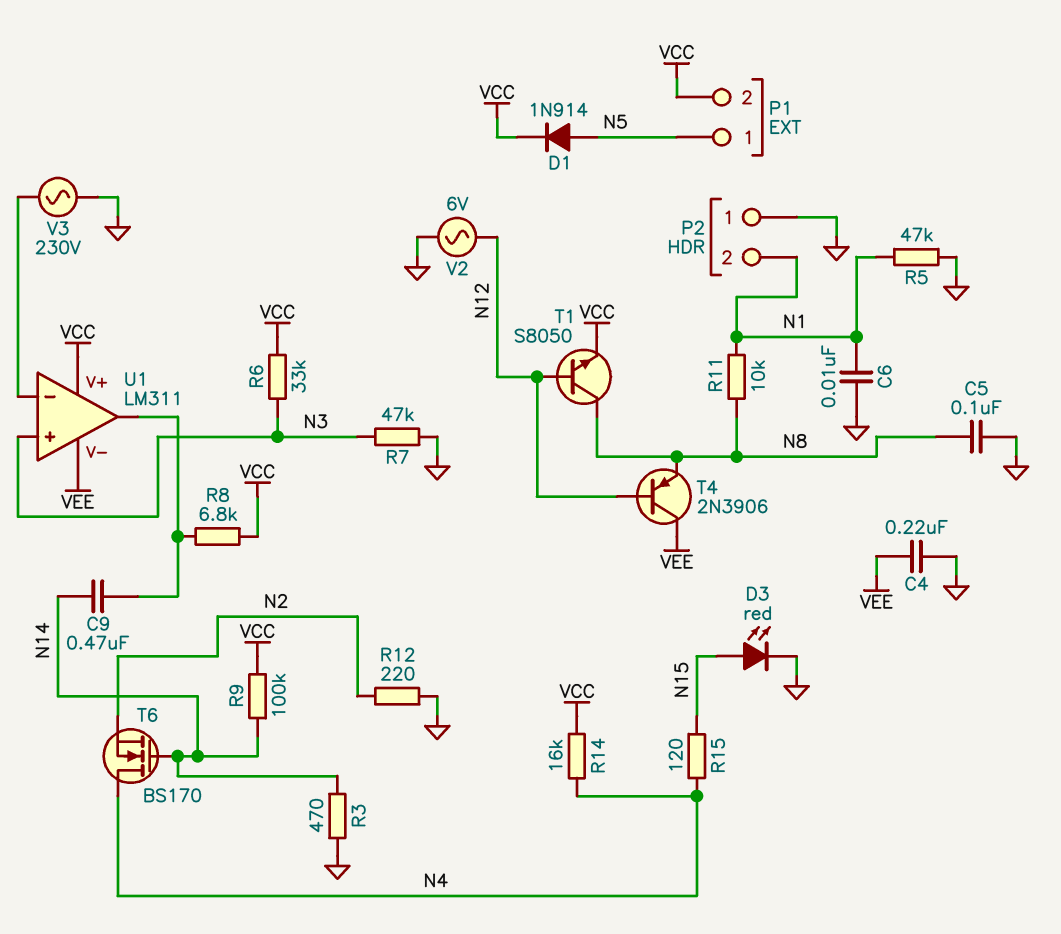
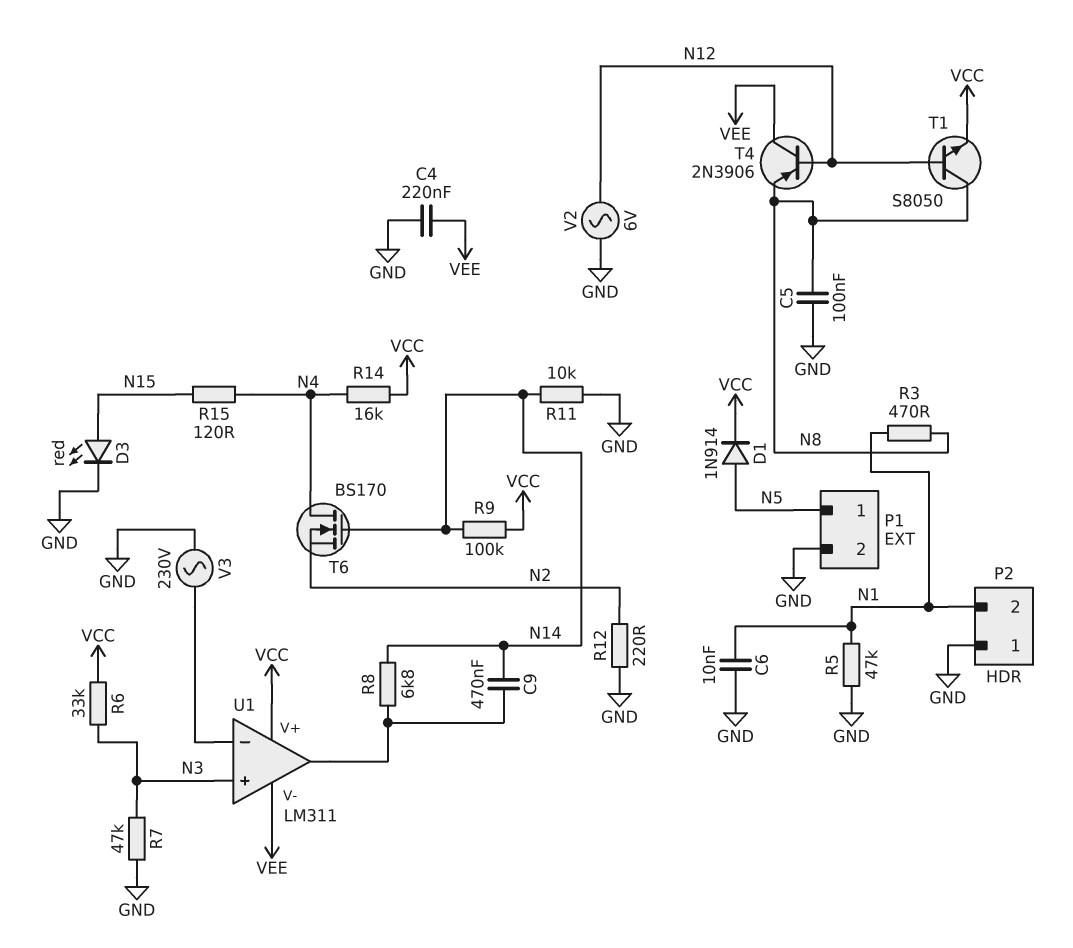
P1 pin 2: VCC -> GND
R3: 470 (GND, N14) -> 470 (N1, N8)
R8: 6.8k (U1/out, VCC) -> 6.8k (N14, U1/out)
R11: 10k (N1, N8) -> 10k (GND, N14)

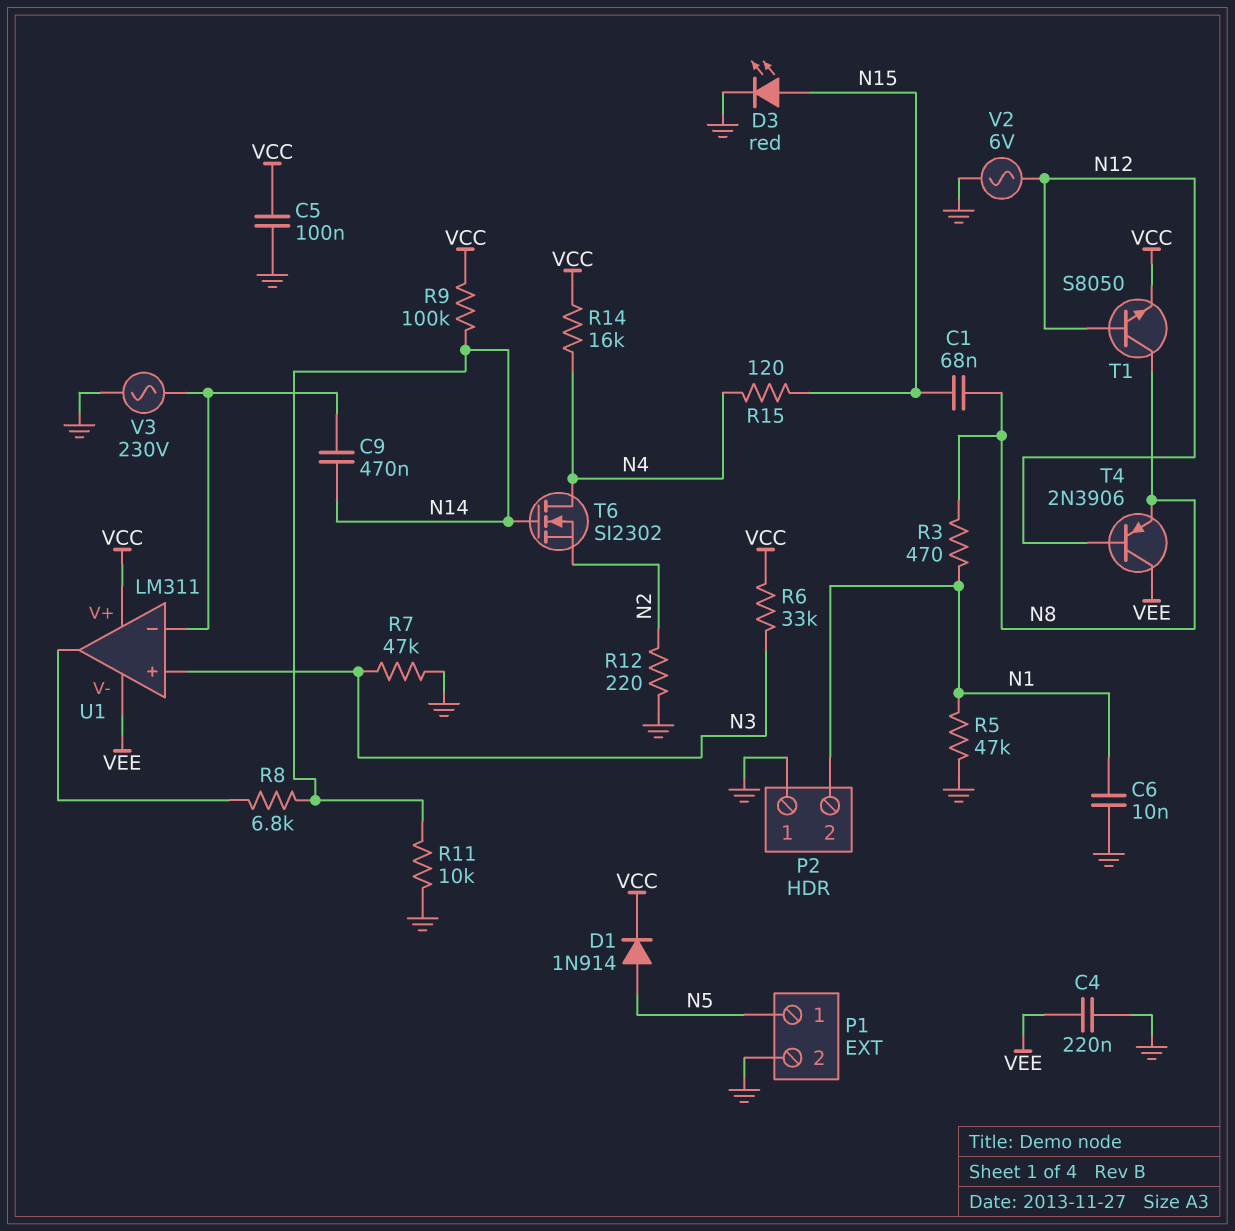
C1: none -> 68nF (N8, N15)
C5: 100nF (GND, N8) -> 100nF (GND, VCC)
C9: 470nF (N14, U1/out) -> 470nF (N14, U1/in-)
T6: NMOS BS170 (G N14, D N4, S N2) -> NMOS SI2302 (G N14, D N4, S N2)

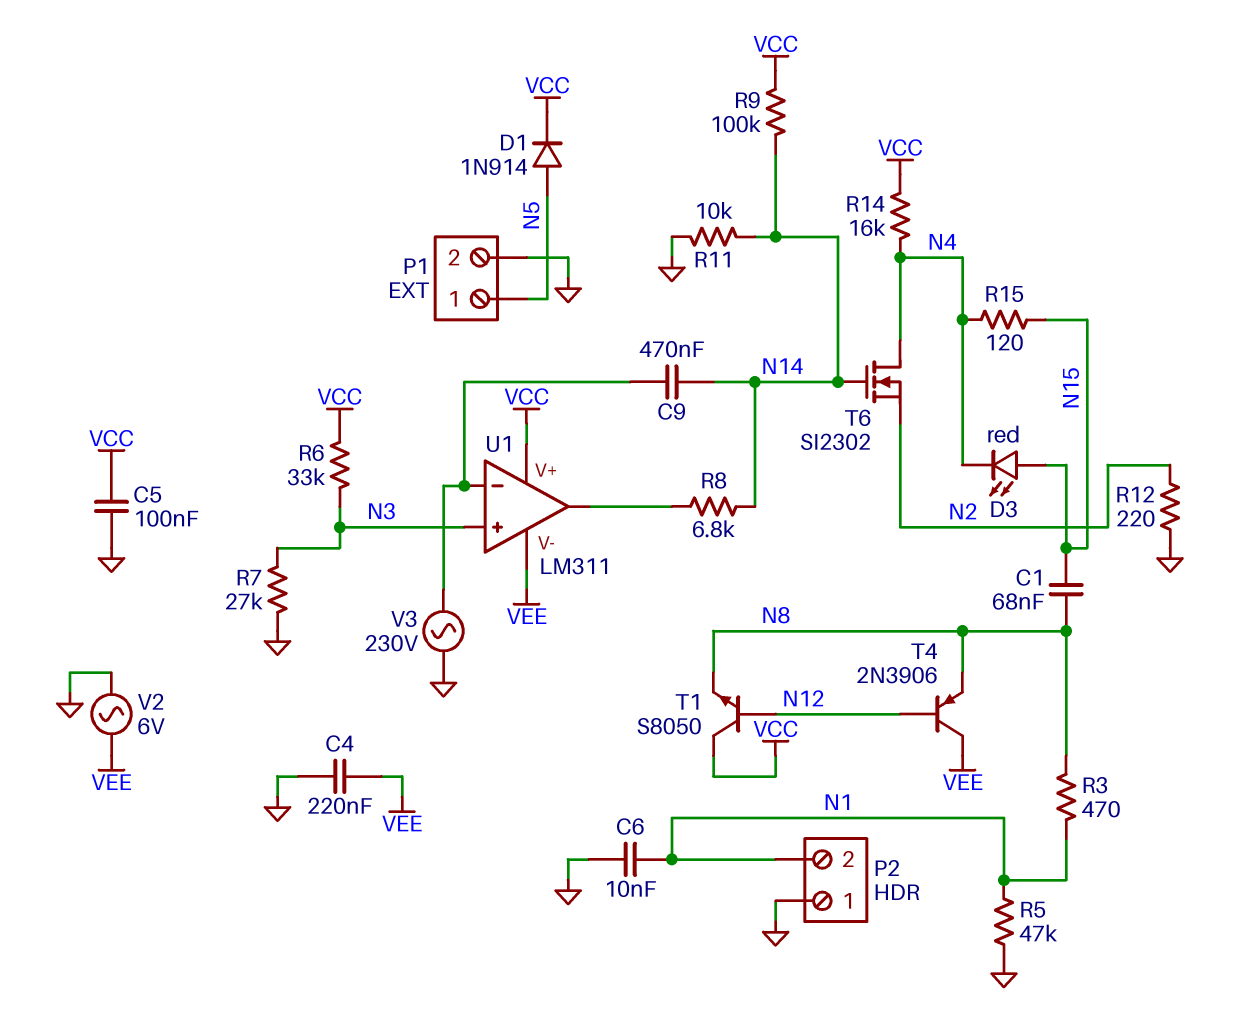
D3: LED red (A N15, K GND) -> LED red (A N15, K N4)
R7: 47k (GND, N3) -> 27k (GND, N3)
T1: NPN S8050 (B N12, C N8, E VCC) -> NPN S8050 (B N12, C VCC, E N8)
V2: AC 6V (GND, N12) -> AC 6V (GND, VEE)

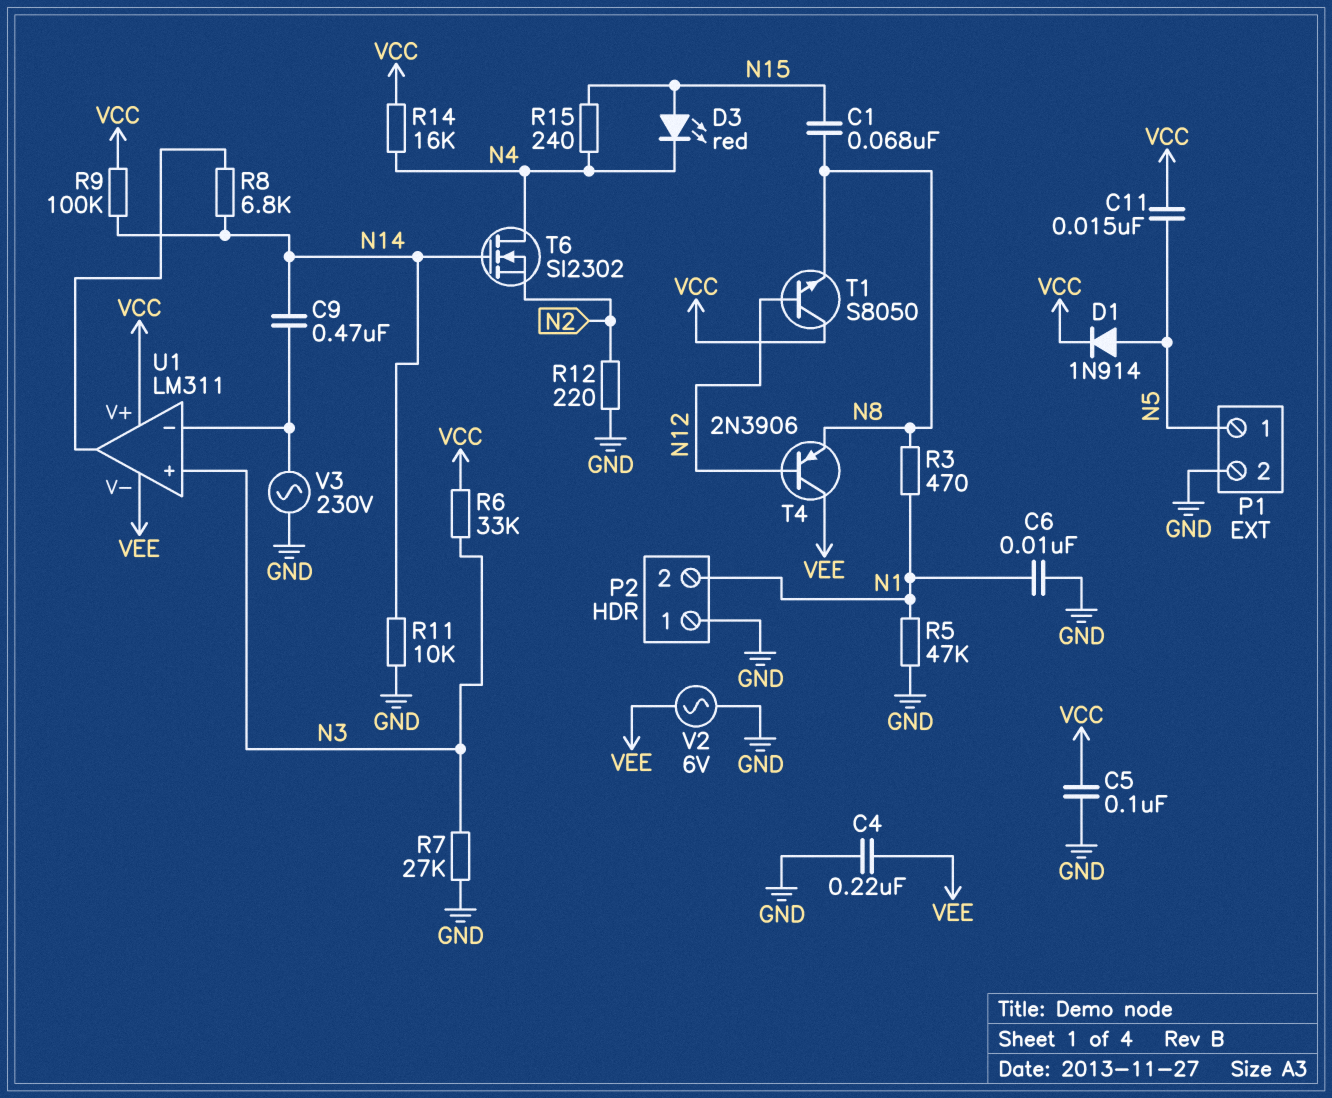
C11: none -> 15nF (N5, VCC)
R15: 120 (N4, N15) -> 240 (N4, N15)

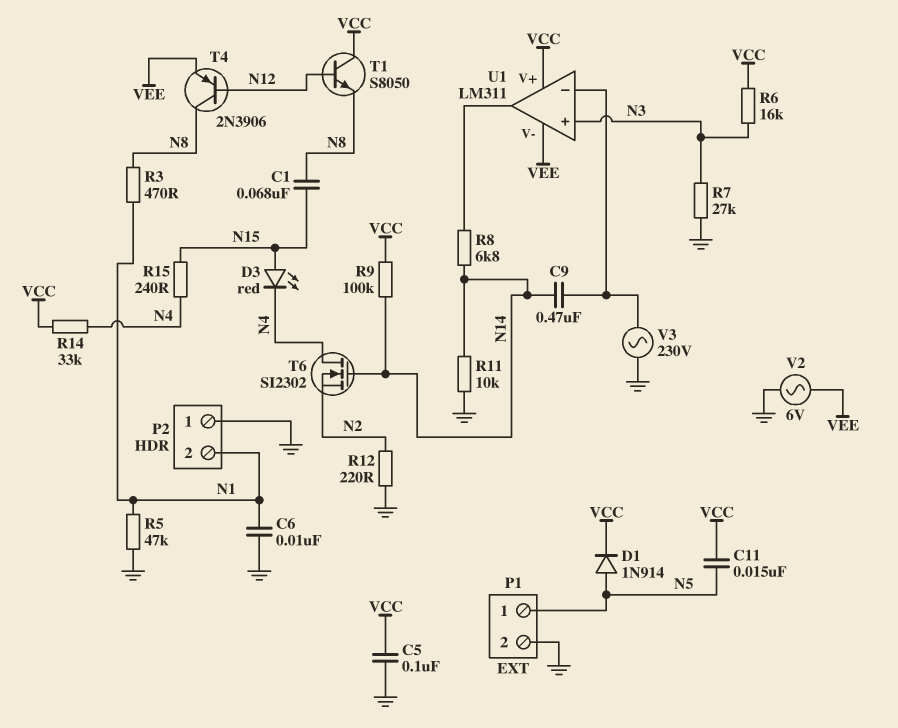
C4: 220nF (GND, VEE) -> none
R6: 33k (N3, VCC) -> 16k (N3, VCC)
R14: 16k (N4, VCC) -> 33k (N4, VCC)
T4: PNP 2N3906 (B N12, C VEE, E N8) -> PNP 2N3906 (B N12, C N8, E VEE)

